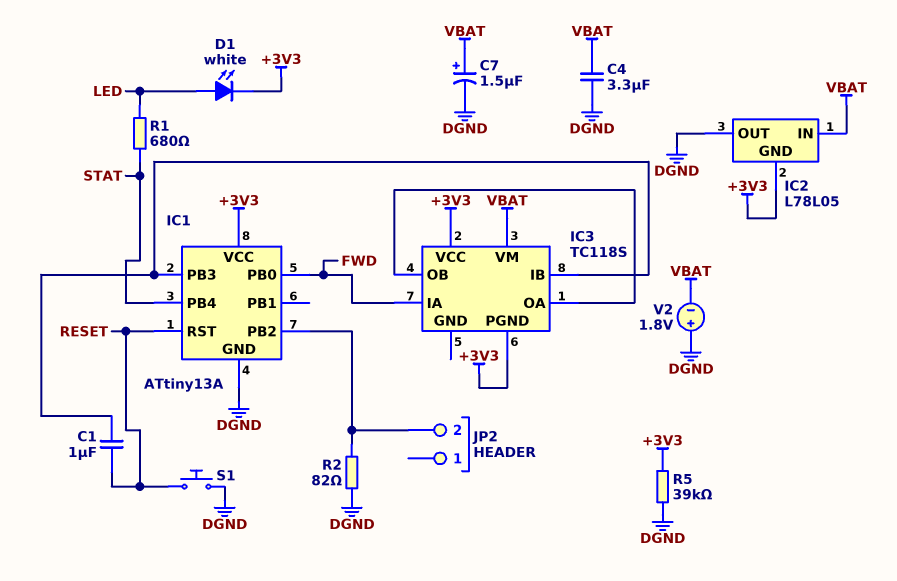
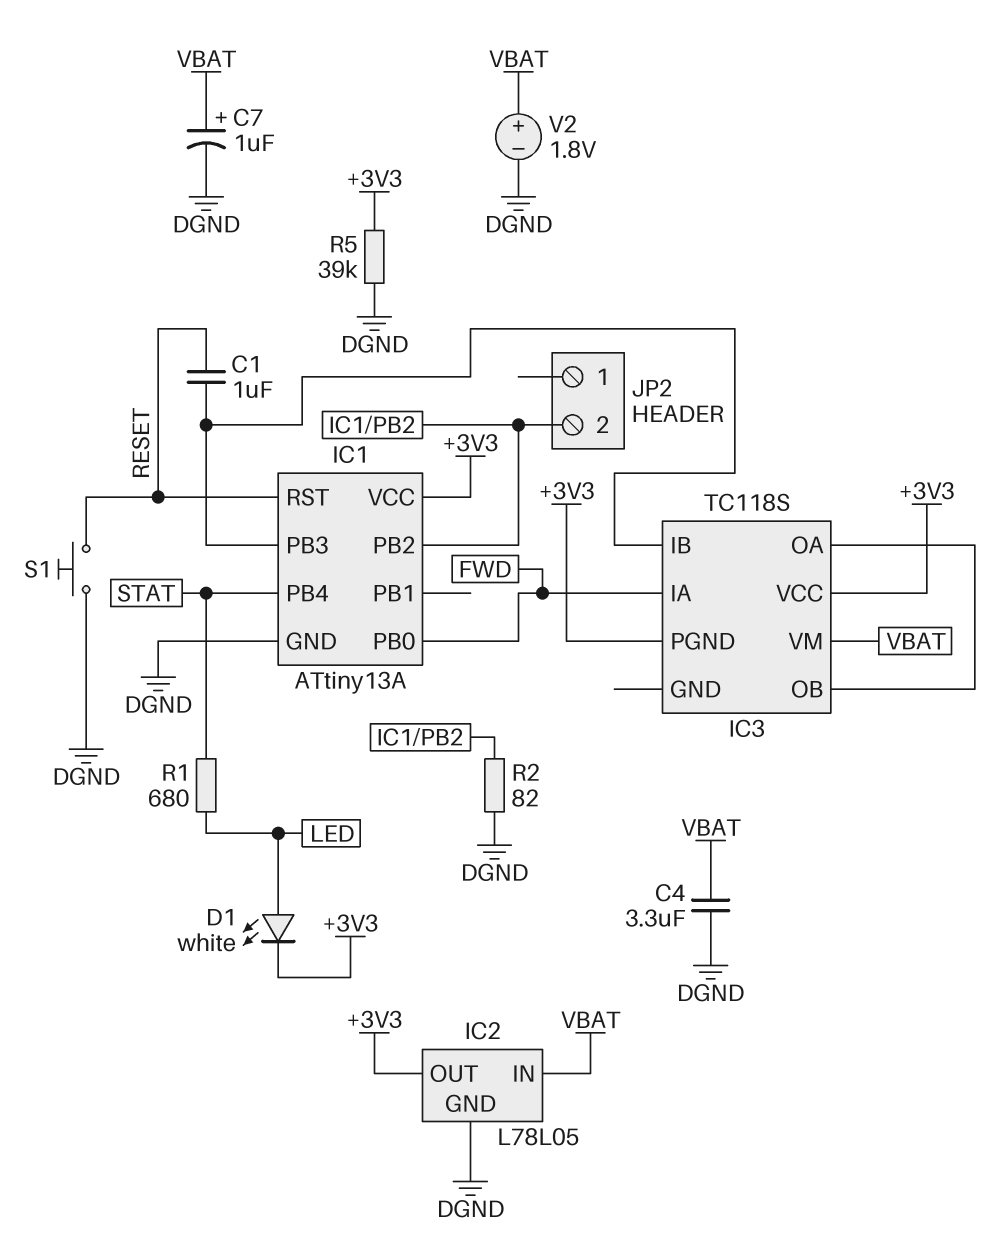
C7: 1.5uF (plus VBAT, minus DGND) -> 1uF (plus VBAT, minus DGND)
IC2 pin GND: +3V3 -> DGND
IC2 pin OUT: DGND -> +3V3
V2: 1.8V (plus DGND, minus VBAT) -> 1.8V (plus VBAT, minus DGND)

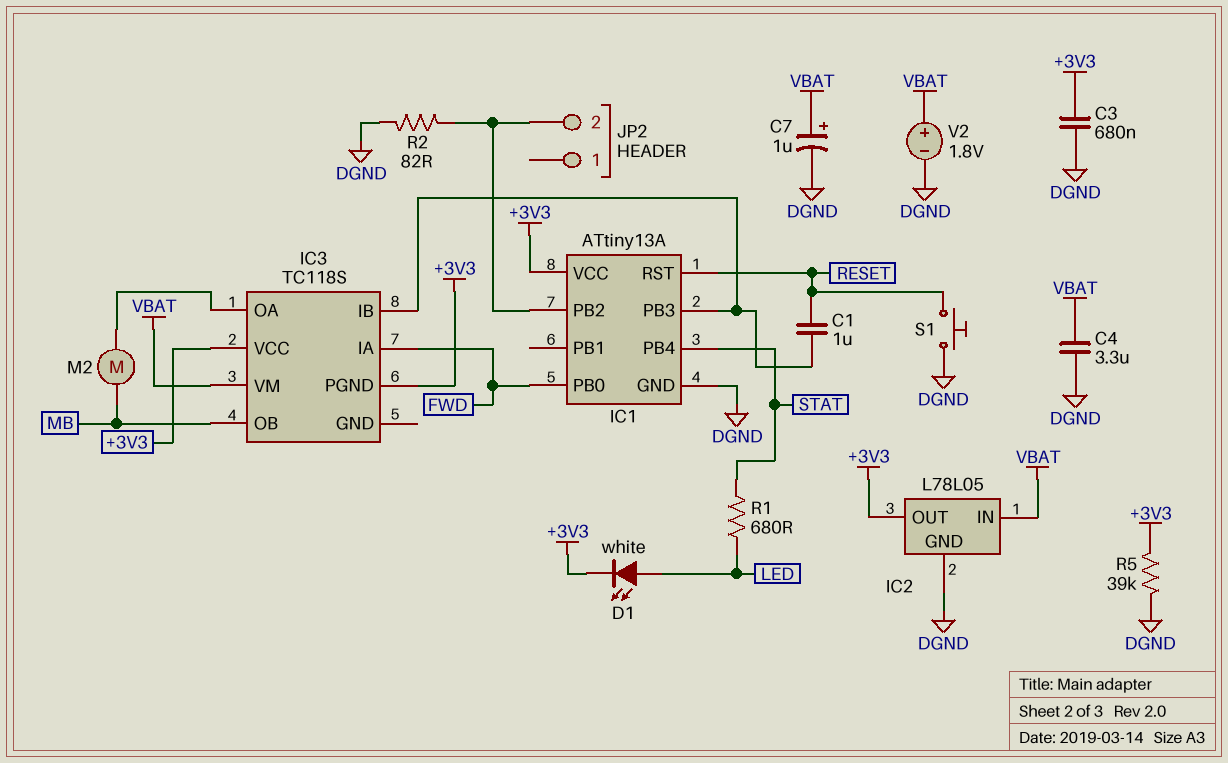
C3: none -> 680nF (+3V3, DGND)
IC3 pin OB: IC3/OA -> MB
M2: none -> motor (IC3/OA, MB)

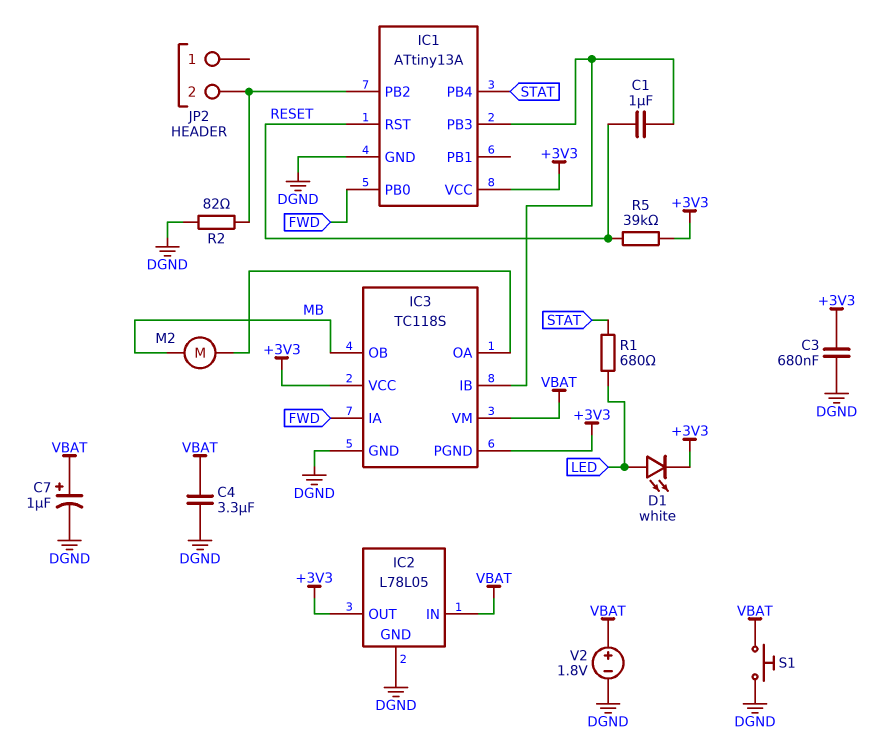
IC3 pin GND: none -> DGND
R5: 39k (+3V3, DGND) -> 39k (+3V3, RESET)
S1: button (DGND, RESET) -> button (DGND, VBAT)

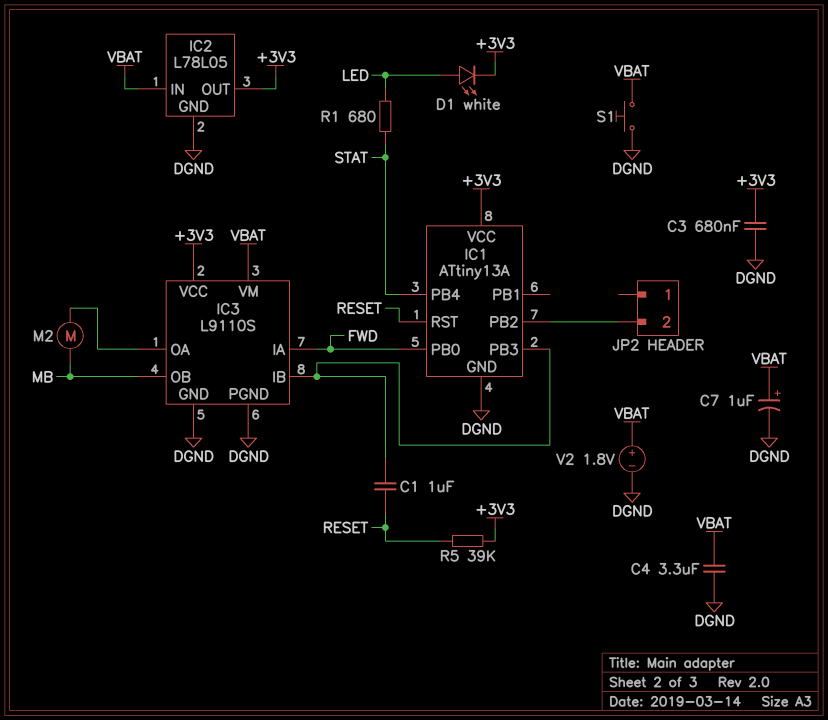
IC3: TC118S -> L9110S
IC3 pin PGND: +3V3 -> DGND
R2: 82 (DGND, IC1/PB2) -> none

